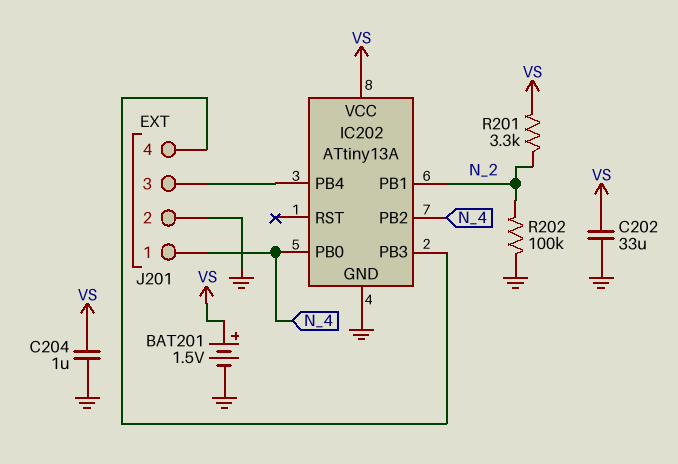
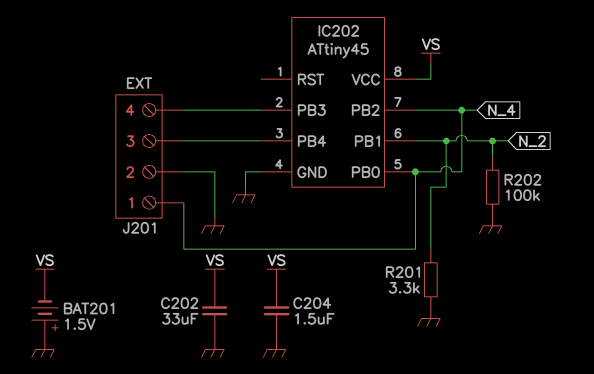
BAT201: 1.5V (plus VS, minus GND) -> 1.5V (plus GND, minus VS)
C204: 1uF (GND, VS) -> 1.5uF (GND, VS)
IC202: ATtiny13A -> ATtiny45
R201: 3.3k (N_2, VS) -> 3.3k (GND, N_2)

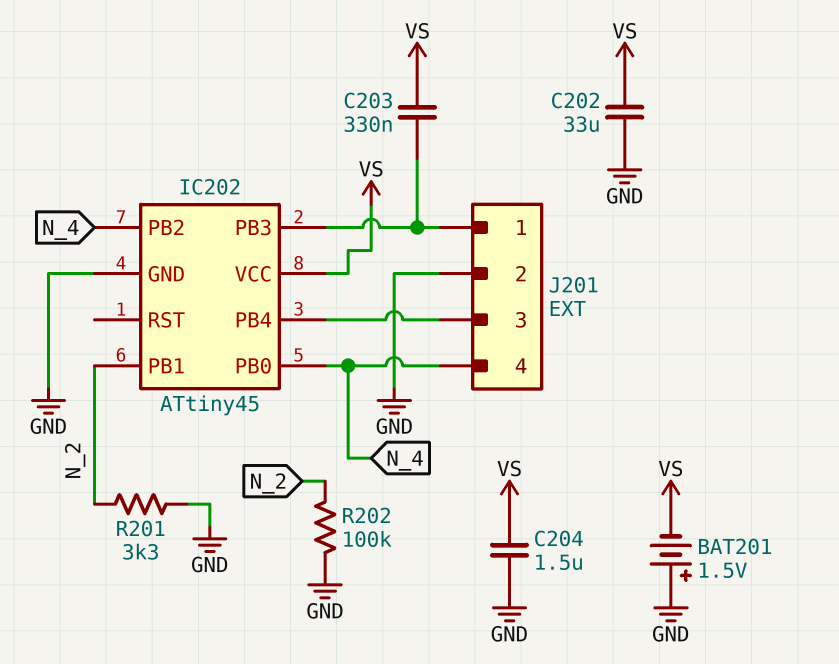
C203: none -> 330nF (IC202/PB3, VS)
J201 pin 1: N_4 -> IC202/PB3
J201 pin 4: IC202/PB3 -> N_4

